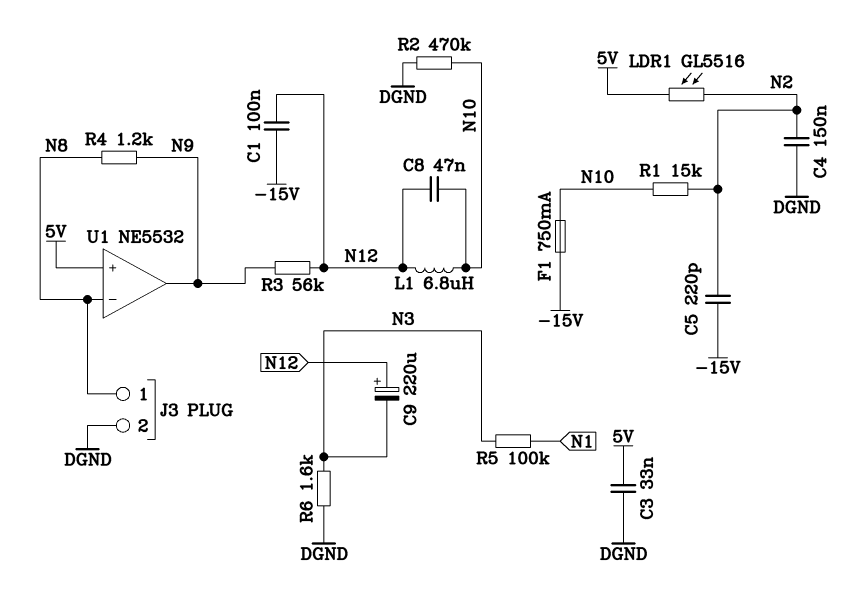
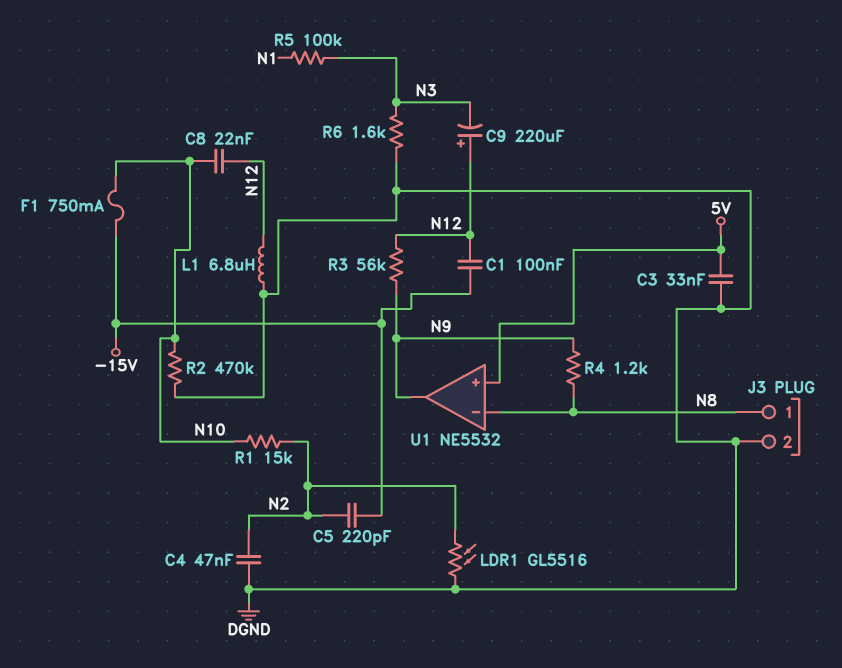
C4: 150nF (DGND, N2) -> 47nF (DGND, N2)
C8: 47nF (N10, N12) -> 22nF (N10, N12)
L1: 6.8uH (N10, N12) -> 6.8uH (DGND, N12)
LDR1: GL5516 (5V, N2) -> GL5516 (DGND, N2)

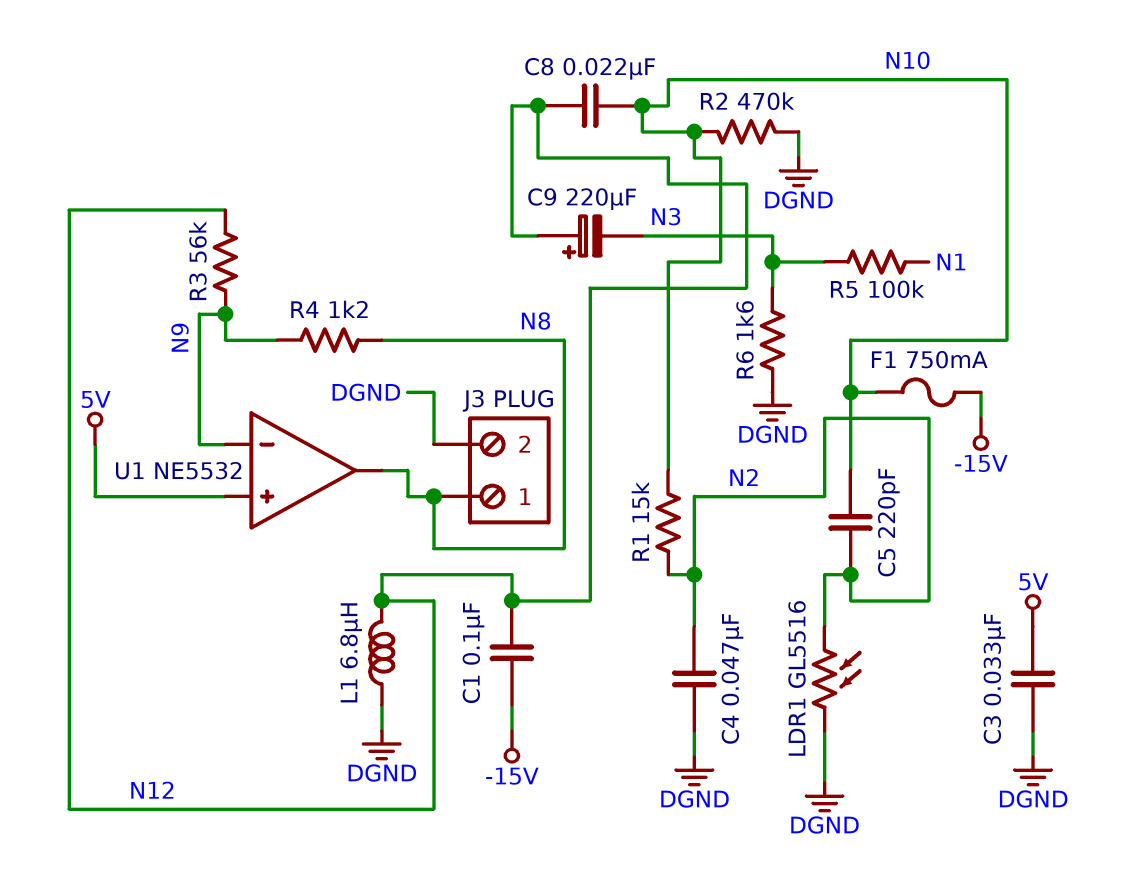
C5: 220pF (-15V, N2) -> 220pF (N2, N10)
U1 pin in-: N8 -> N9
U1 pin out: N9 -> N8

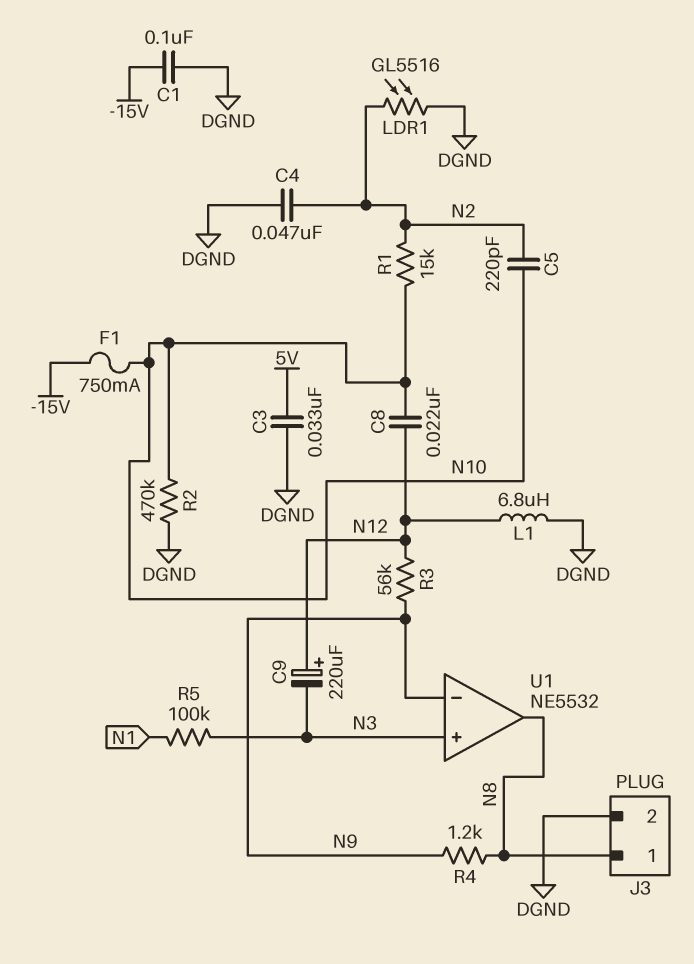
C1: 100nF (-15V, N12) -> 100nF (-15V, DGND)
R6: 1.6k (DGND, N3) -> none
U1 pin in+: 5V -> N3

